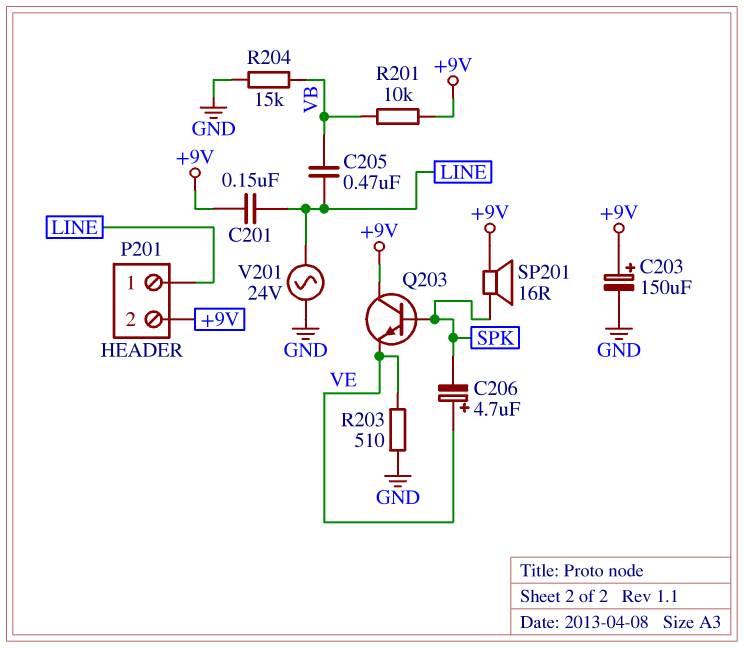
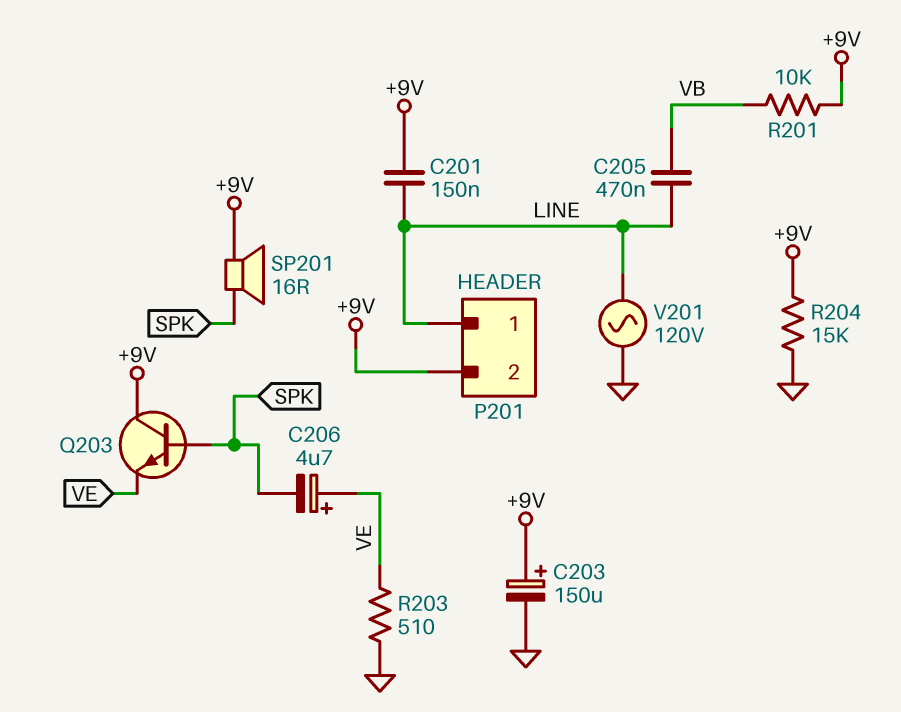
R204: 15k (GND, VB) -> 15k (+9V, GND)
V201: AC 24V (GND, LINE) -> AC 120V (GND, LINE)

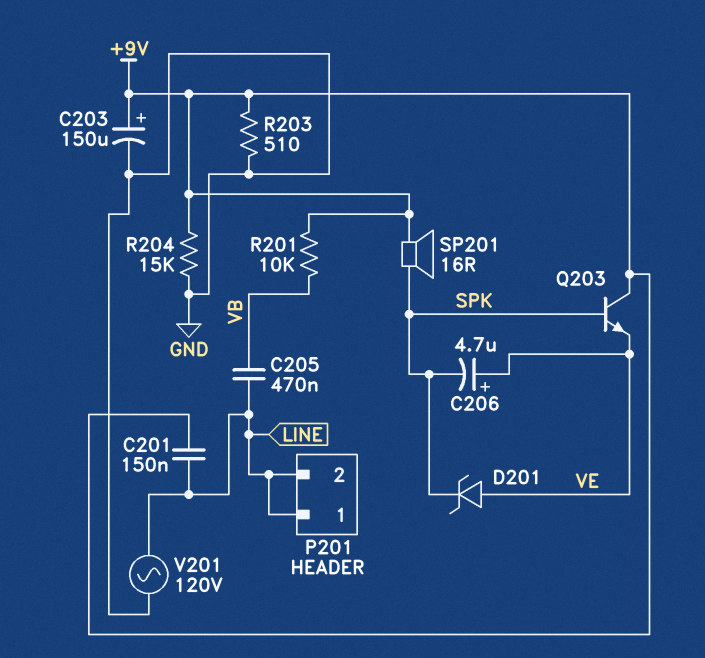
D201: none -> zener (A VE, K SPK)
P201 pin 2: +9V -> LINE
R203: 510 (GND, VE) -> 510 (+9V, GND)

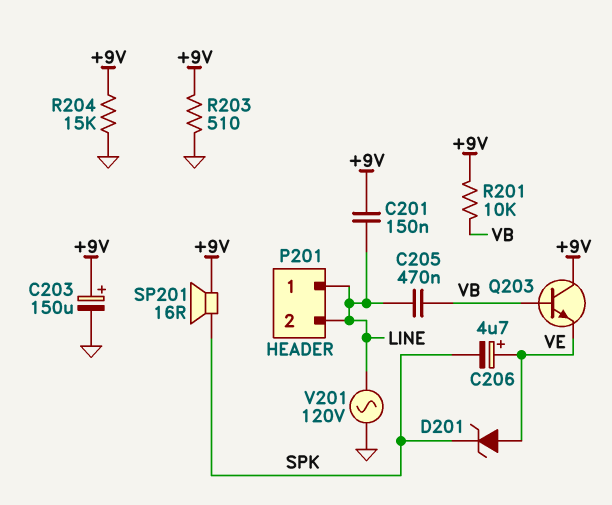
Q203: NPN (B SPK, C +9V, E VE) -> NPN (B VB, C +9V, E VE)

